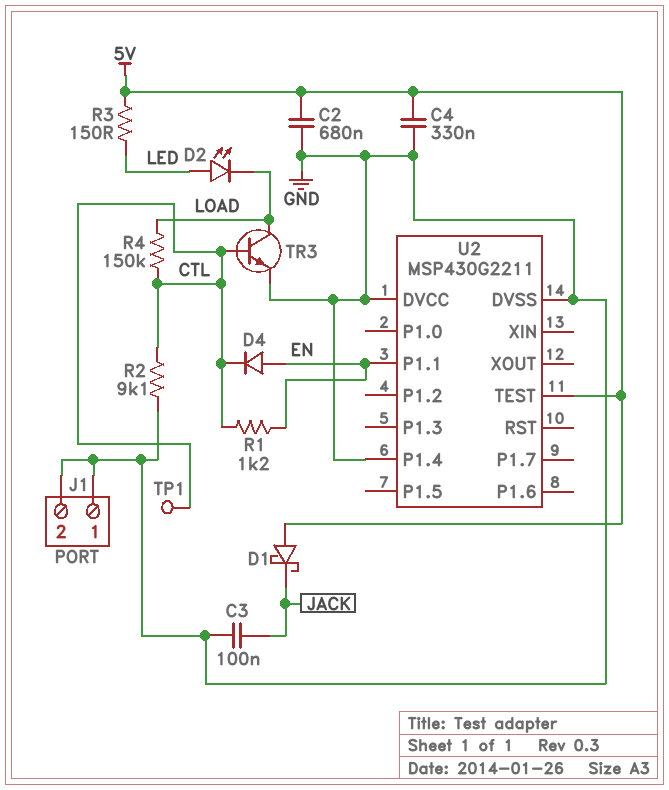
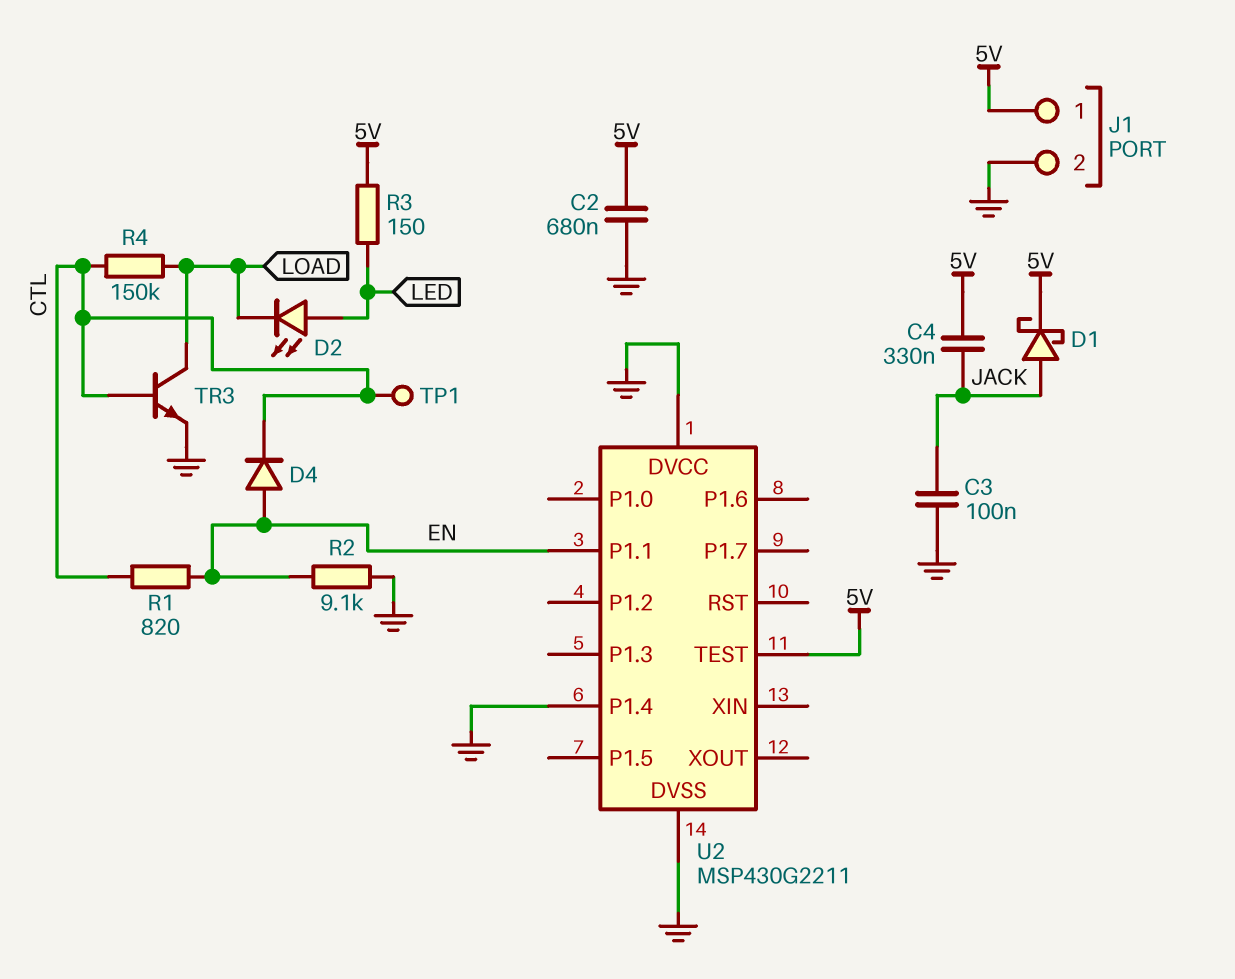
C4: 330nF (5V, GND) -> 330nF (5V, JACK)
D1: schottky (A 5V, K JACK) -> schottky (A JACK, K 5V)
J1 pin 1: GND -> 5V
R1: 1.2k (CTL, EN) -> 820 (CTL, EN)
R2: 9.1k (CTL, GND) -> 9.1k (EN, GND)

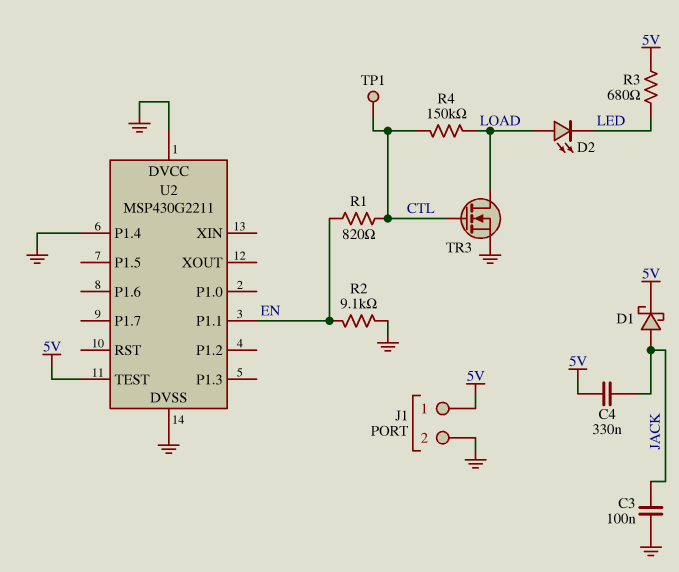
C2: 680nF (5V, GND) -> none
D2: LED (A LED, K LOAD) -> LED (A LOAD, K LED)
D4: diode (A EN, K CTL) -> none
R3: 150 (5V, LED) -> 680 (5V, LED)
TR3: NPN (B CTL, C LOAD, E GND) -> NMOS (G CTL, D LOAD, S GND)

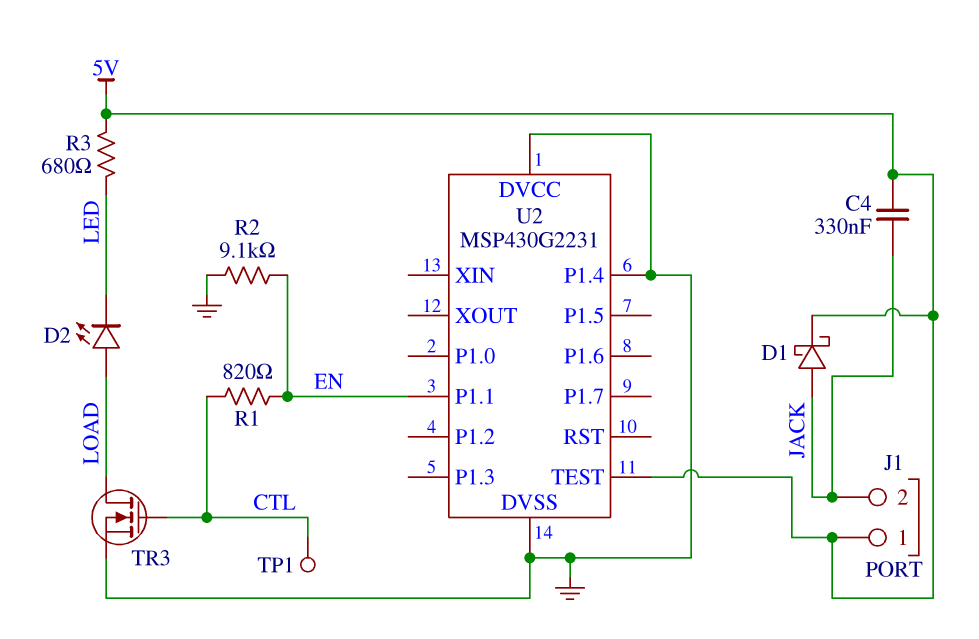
C3: 100nF (GND, JACK) -> none
J1 pin 2: GND -> JACK
R4: 150k (CTL, LOAD) -> none
U2: MSP430G2211 -> MSP430G2231

